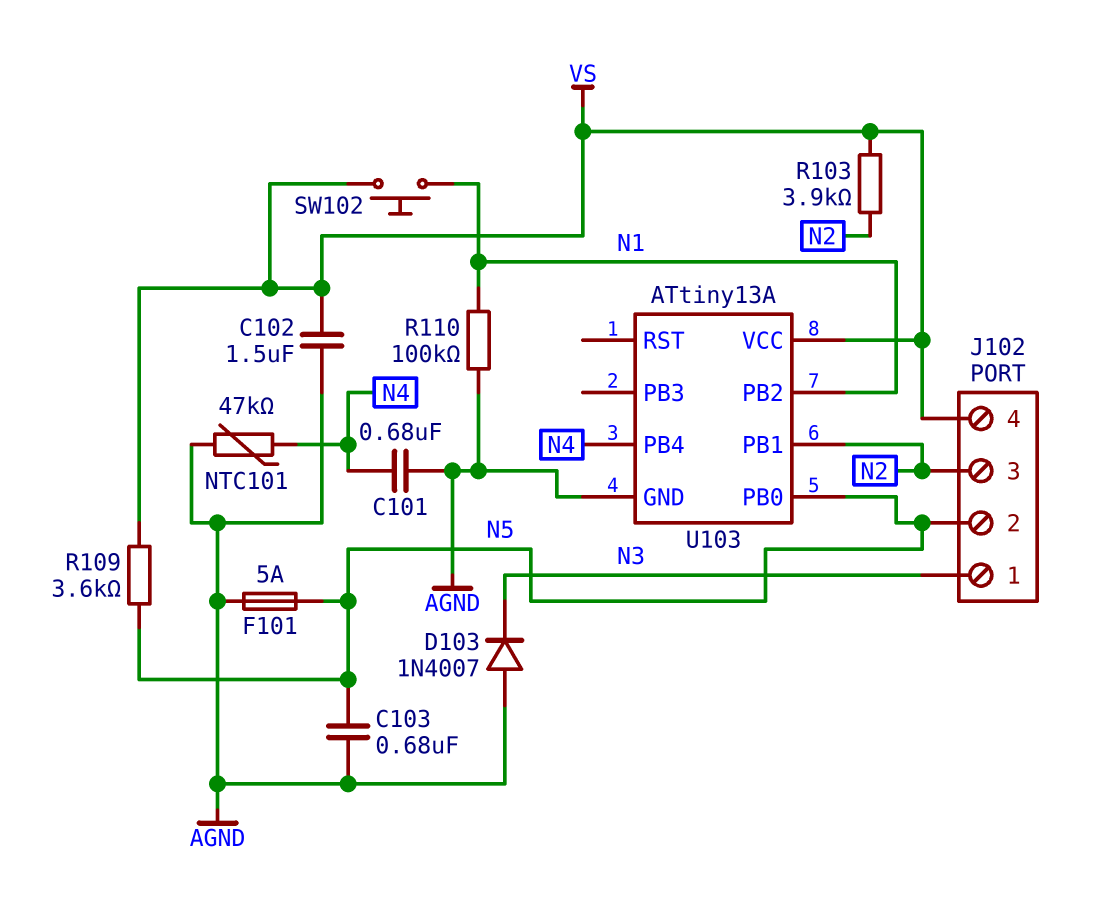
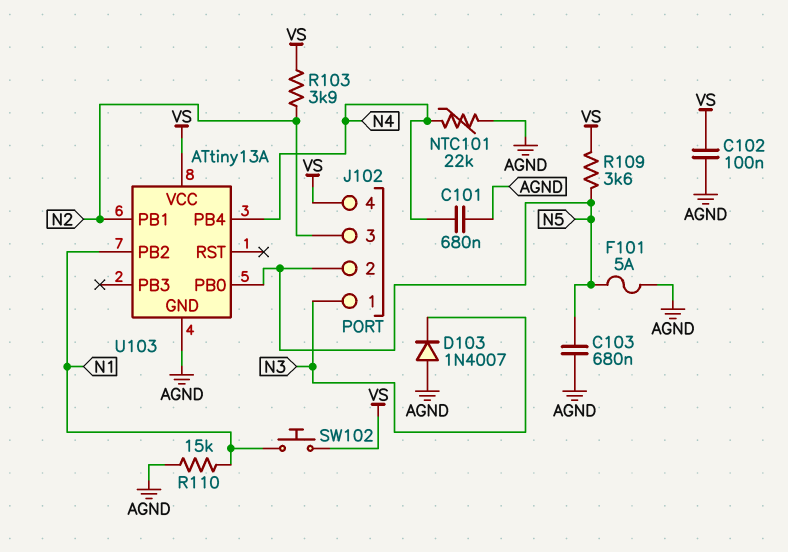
C102: 1.5uF (AGND, VS) -> 100nF (AGND, VS)
NTC101: 47k (AGND, N4) -> 22k (AGND, N4)
R110: 100k (AGND, N1) -> 15k (AGND, N1)

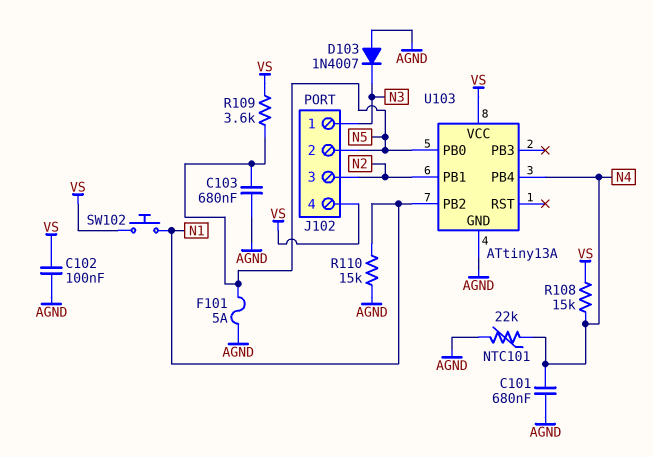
R103: 3.9k (N2, VS) -> none
R108: none -> 15k (N4, VS)

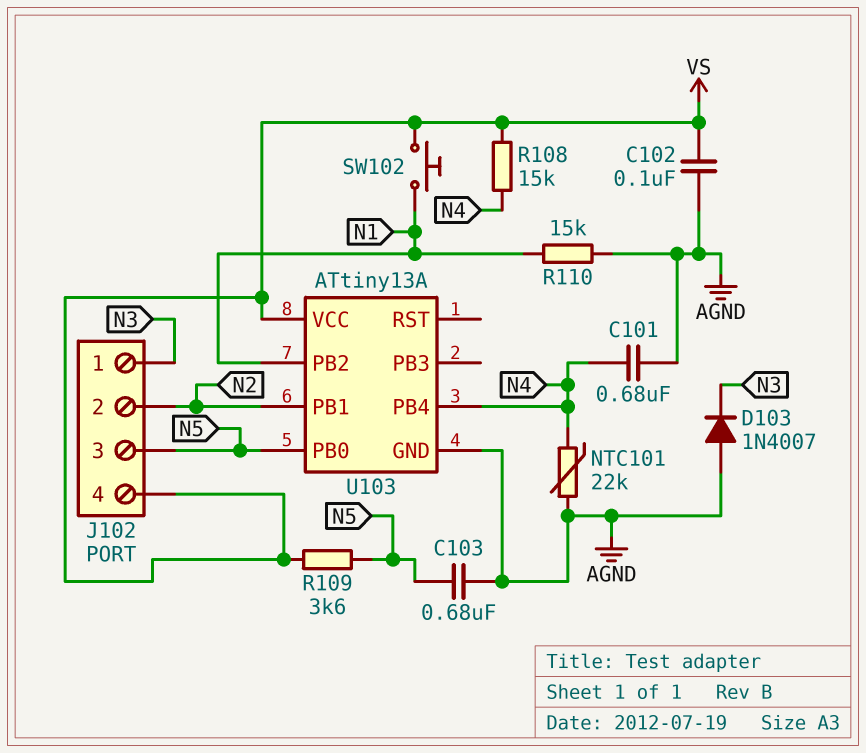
F101: 5A (AGND, N5) -> none
J102 pin 2: N5 -> N2
J102 pin 3: N2 -> N5

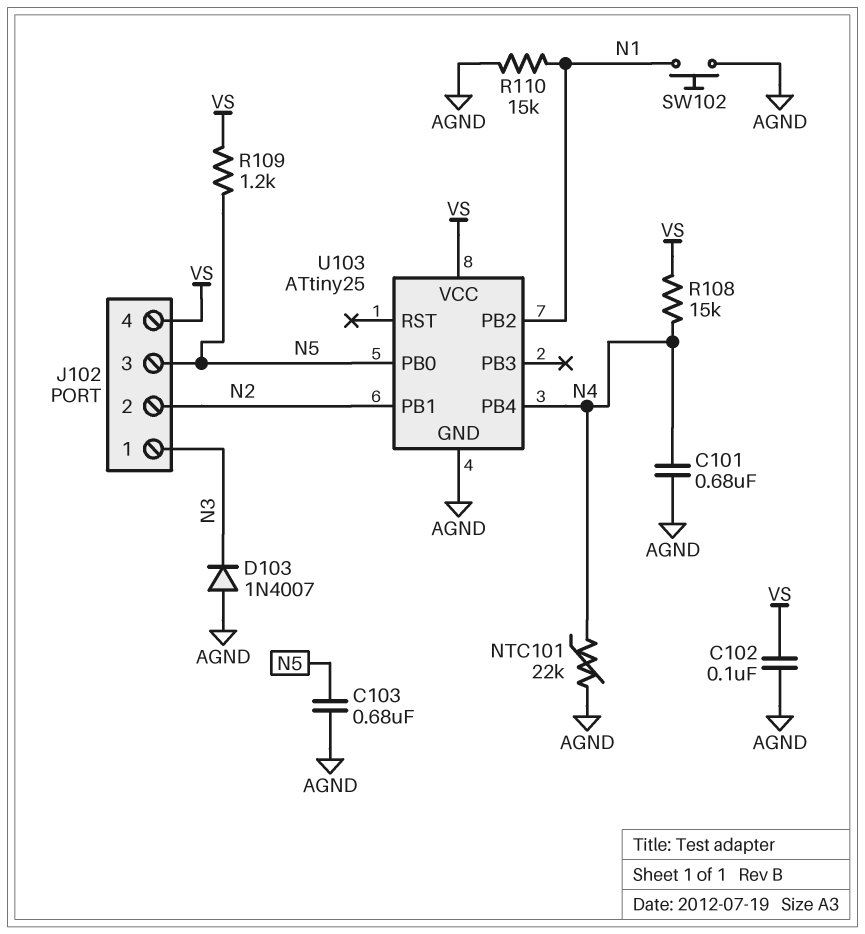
R109: 3.6k (N5, VS) -> 1.2k (N5, VS)
SW102: button (N1, VS) -> button (AGND, N1)
U103: ATtiny13A -> ATtiny25

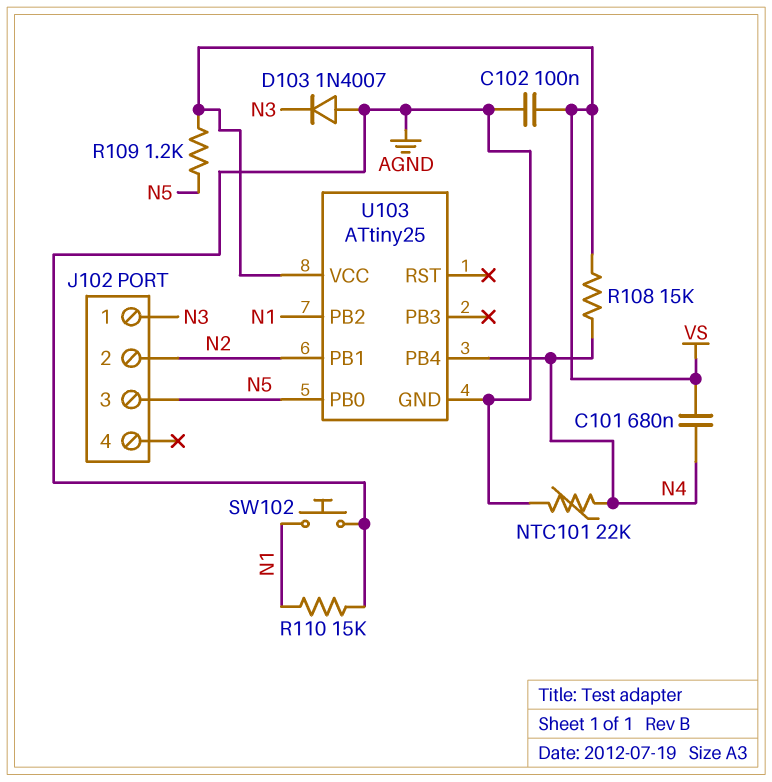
C101: 680nF (AGND, N4) -> 680nF (N4, VS)
C103: 680nF (AGND, N5) -> none
J102 pin 4: VS -> none

